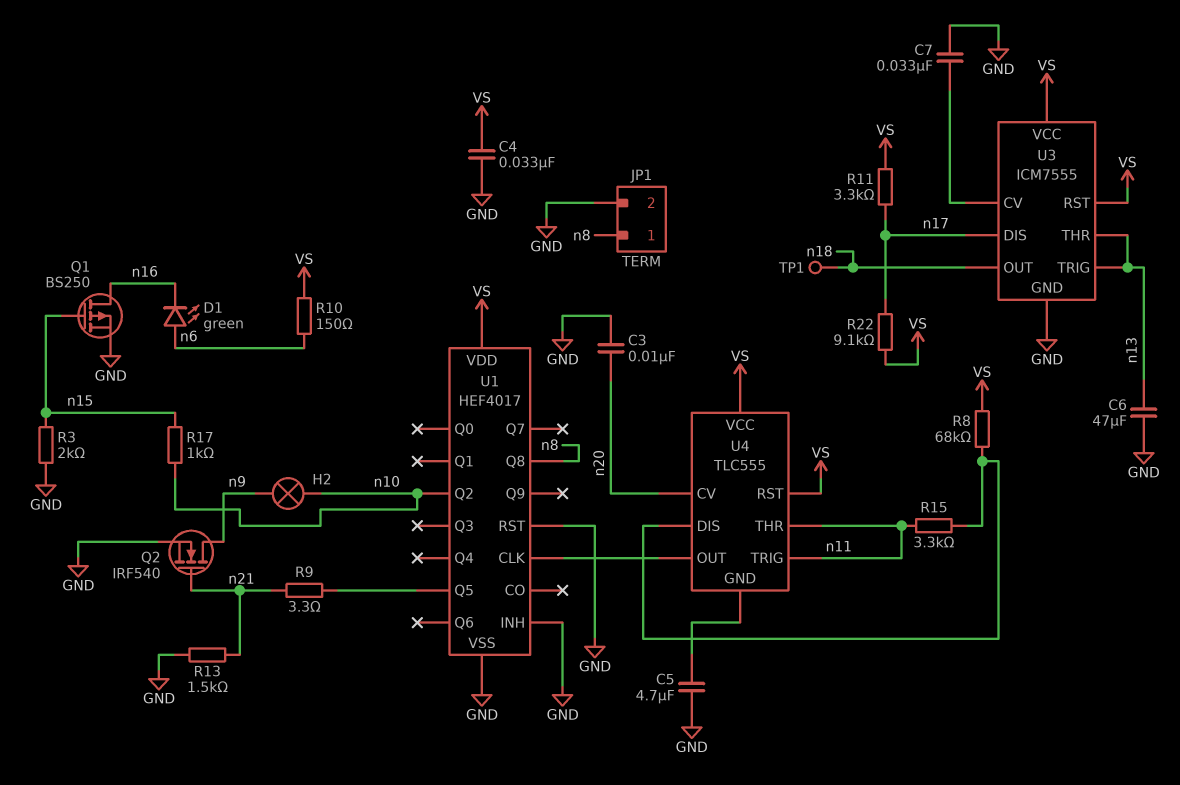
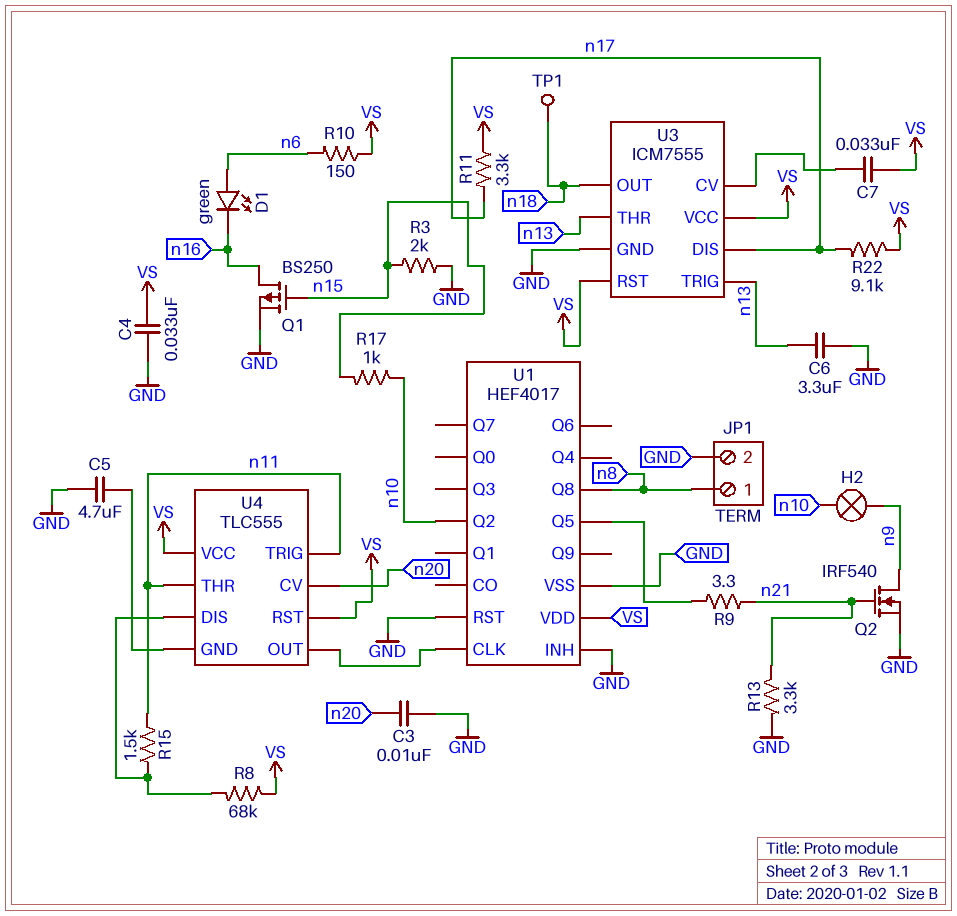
C6: 47uF (GND, n13) -> 3.3uF (GND, n13)
C7: 33nF (GND, U3/CV) -> 33nF (U3/CV, VS)
R13: 1.5k (GND, n21) -> 3.3k (GND, n21)
R15: 3.3k (U4/DIS, n11) -> 1.5k (U4/DIS, n11)

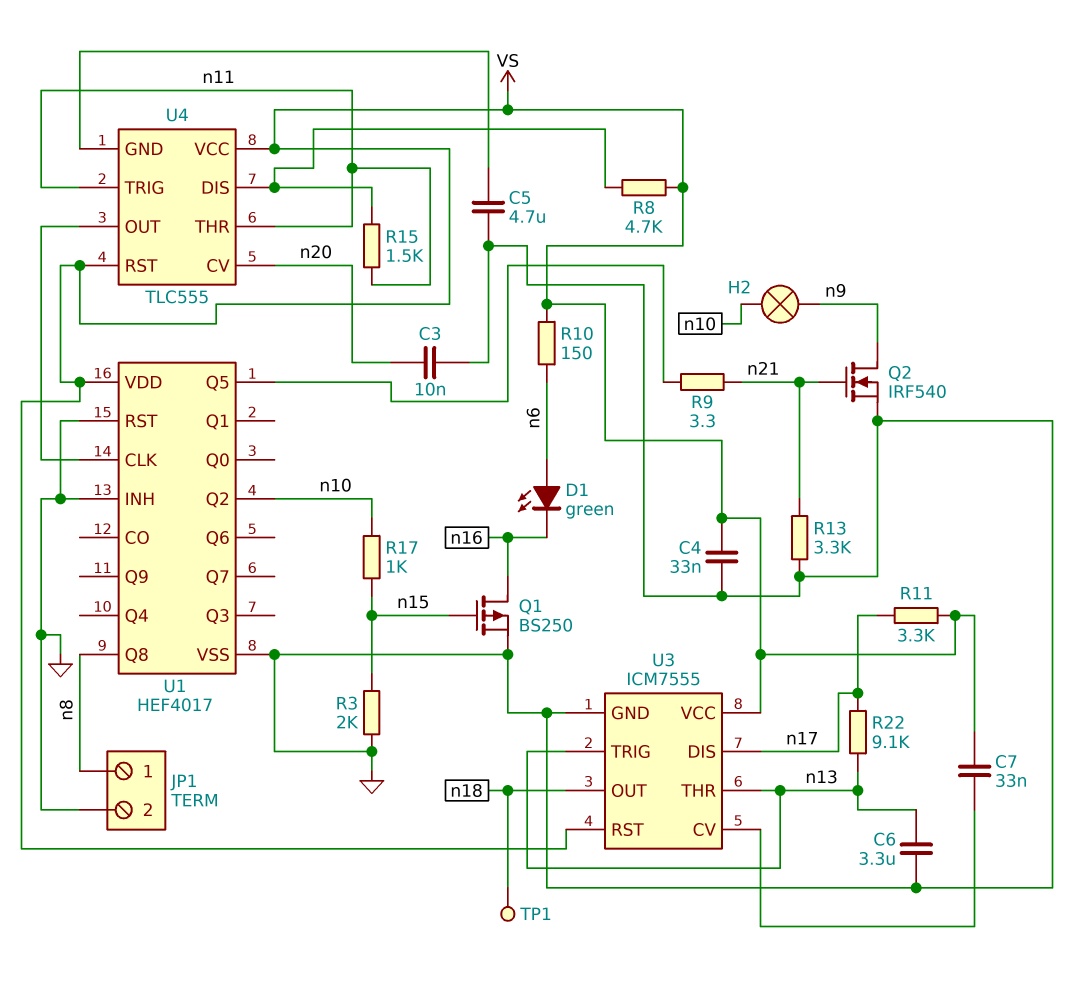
R8: 68k (U4/DIS, VS) -> 4.7k (U4/DIS, VS)
R22: 9.1k (VS, n17) -> 9.1k (n13, n17)

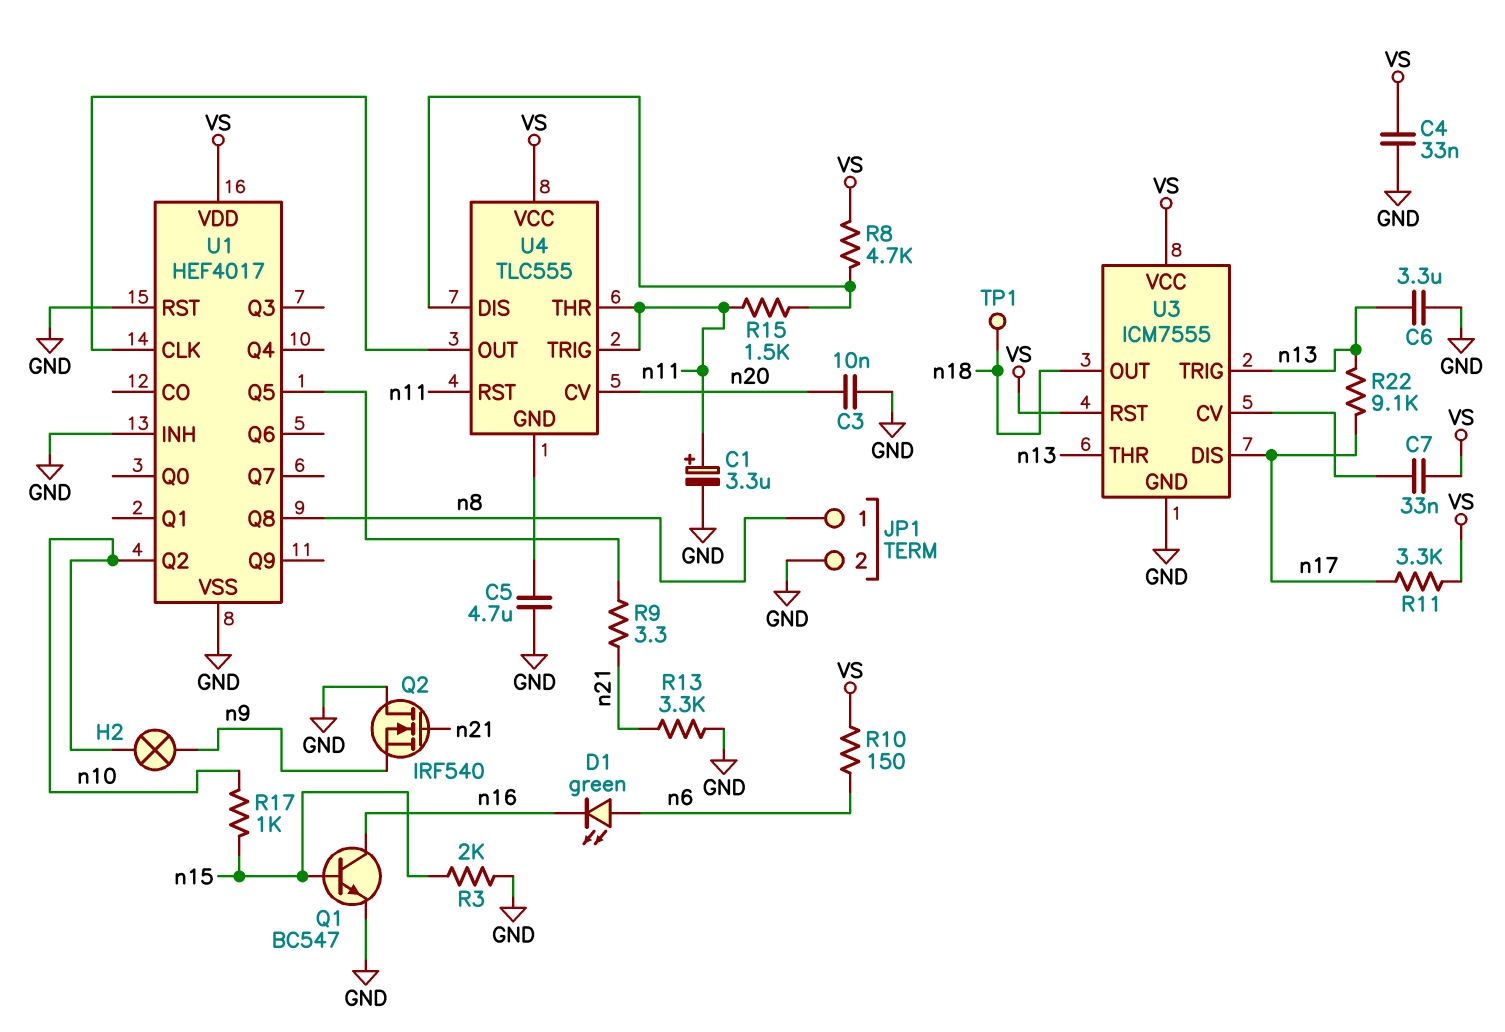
C1: none -> 3.3uF (plus n11, minus GND)
Q1: PMOS BS250 (G n15, D n16, S GND) -> NPN BC547 (B n15, C n16, E GND)
Q2: NMOS IRF540 (G n21, D n9, S GND) -> NMOS IRF540 (G n21, D GND, S n9)
U4 pin RST: VS -> n11

